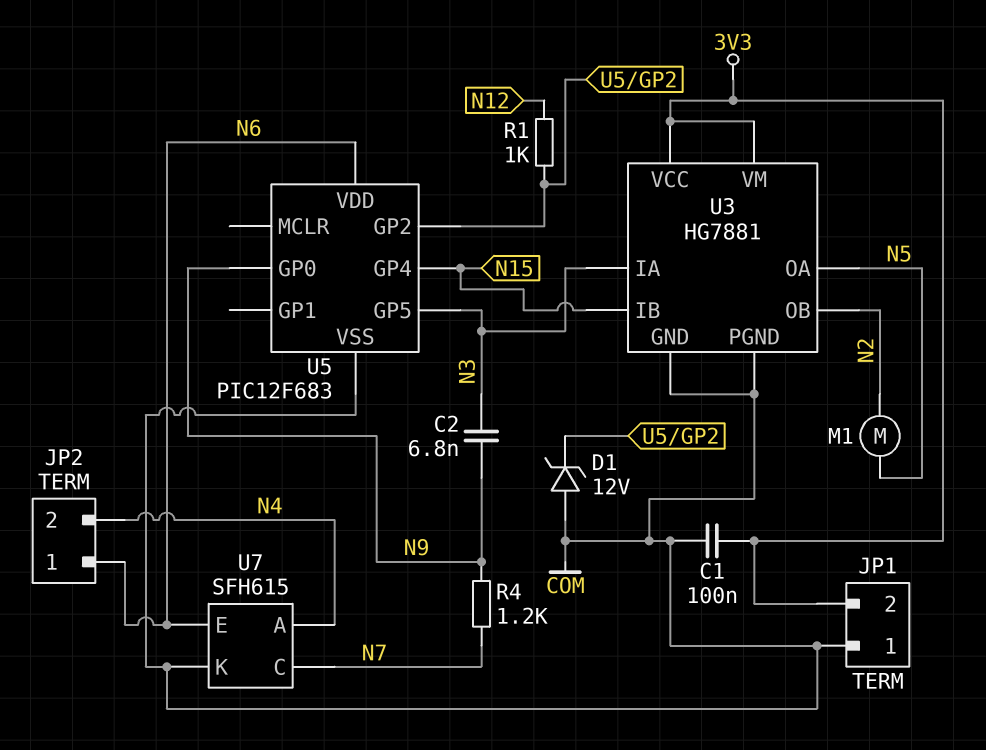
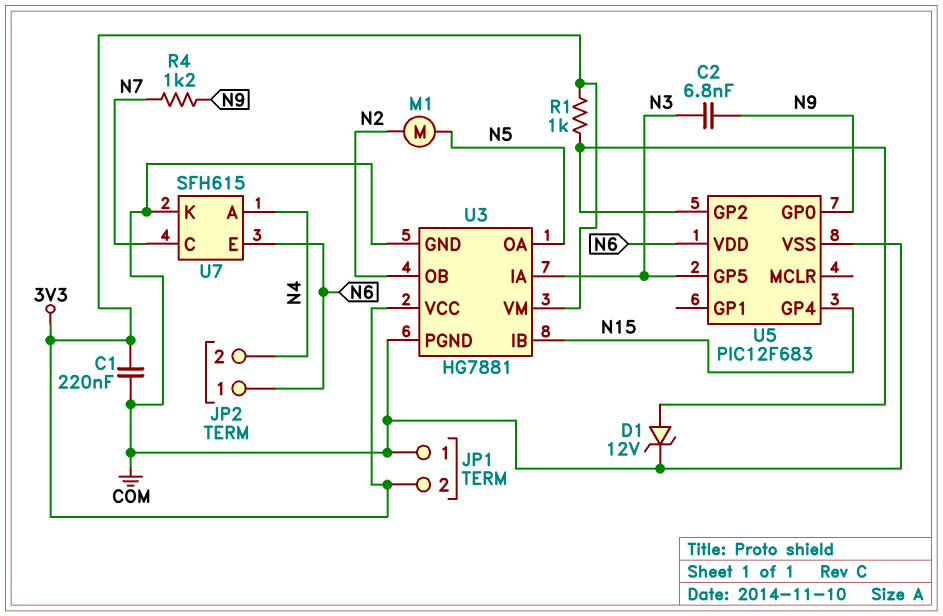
C1: 100nF (3V3, COM) -> 220nF (3V3, COM)
D1: zener 12V (A COM, K U5/GP2) -> zener 12V (A U5/GP2, K COM)
R1: 1k (N12, U5/GP2) -> 1k (3V3, U5/GP2)

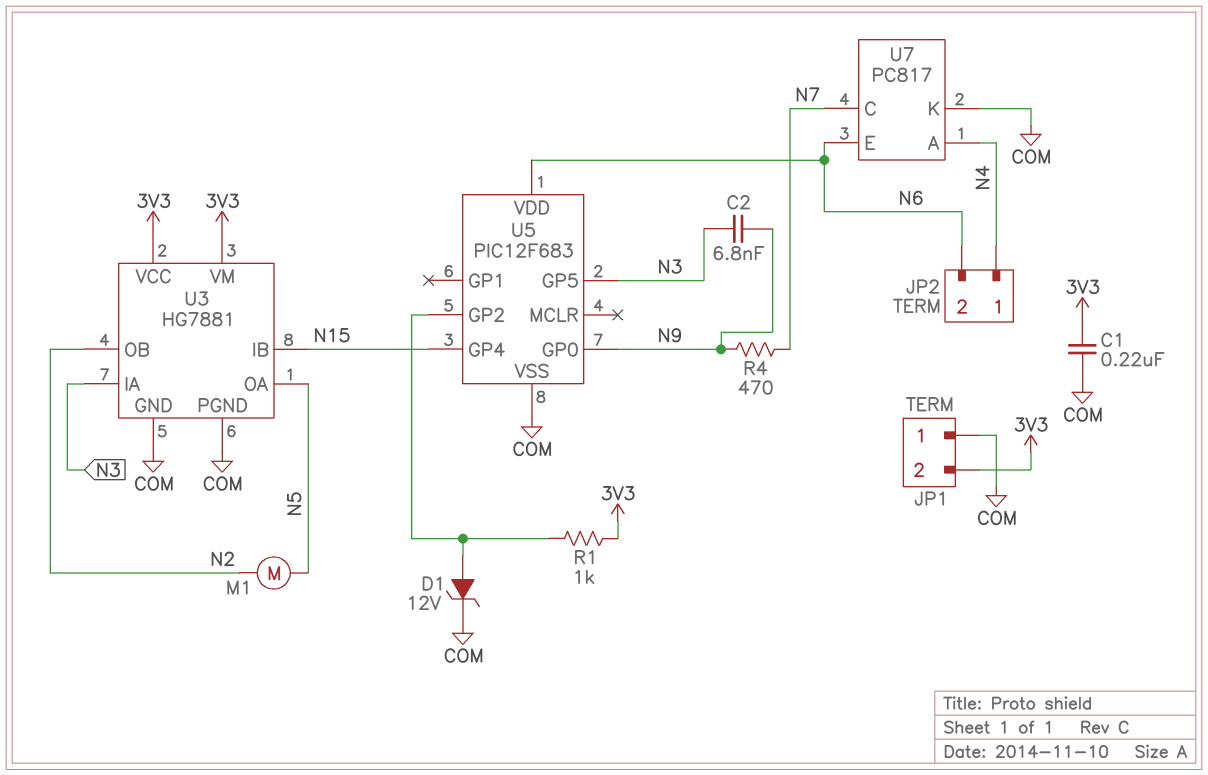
JP2 pin 1: N6 -> N4
JP2 pin 2: N4 -> N6
R4: 1.2k (N7, N9) -> 470 (N7, N9)
U7: SFH615 -> PC817

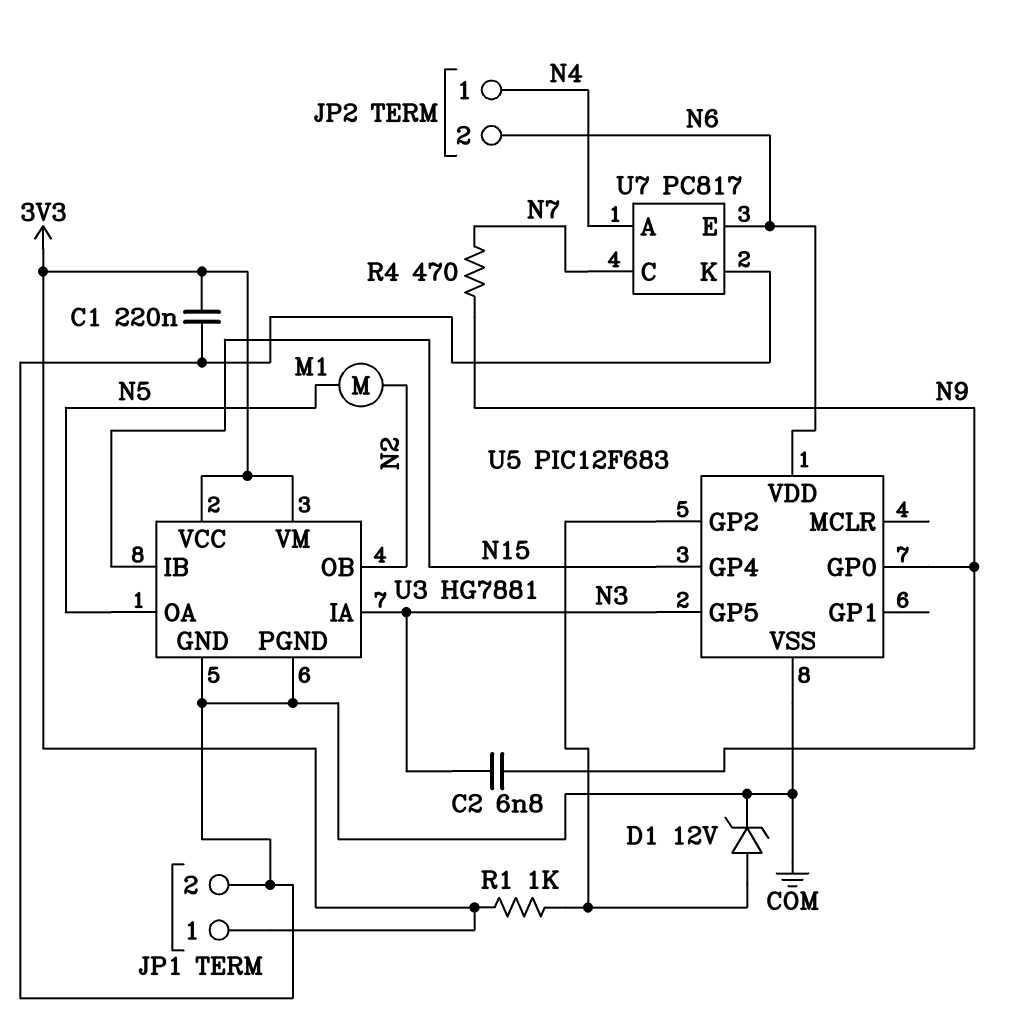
JP1 pin 1: COM -> 3V3
JP1 pin 2: 3V3 -> COM

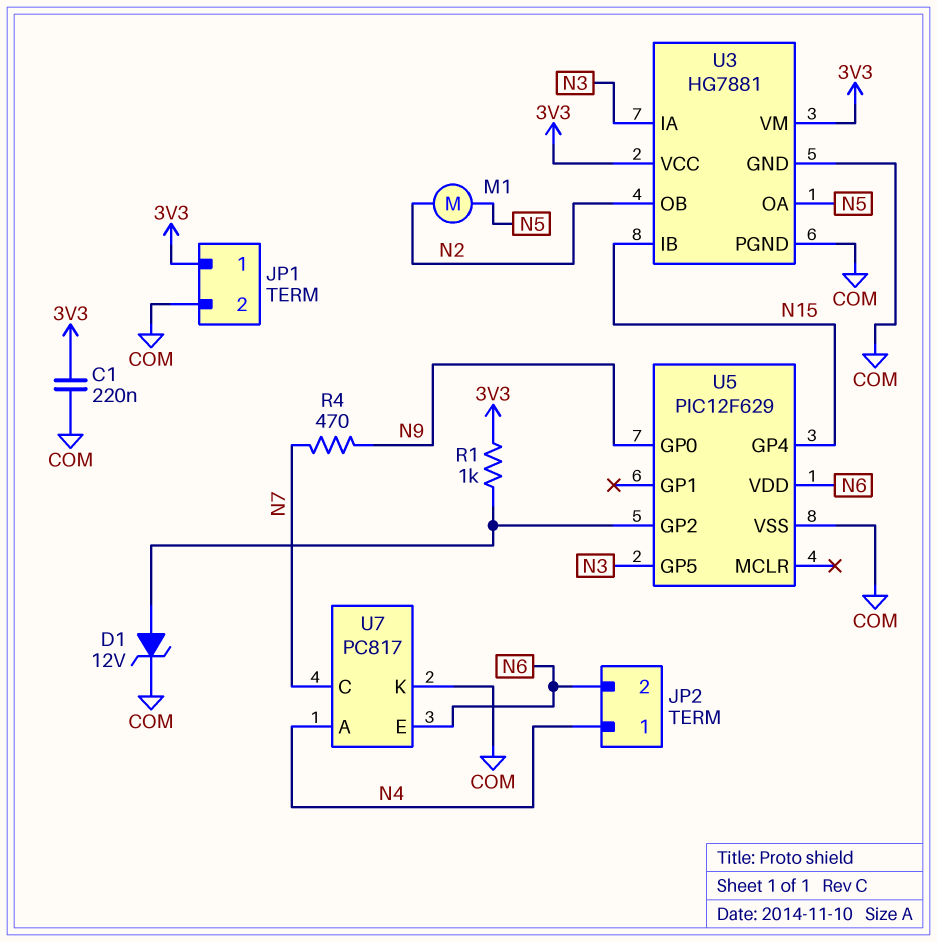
C2: 6.8nF (N3, N9) -> none
U5: PIC12F683 -> PIC12F629

